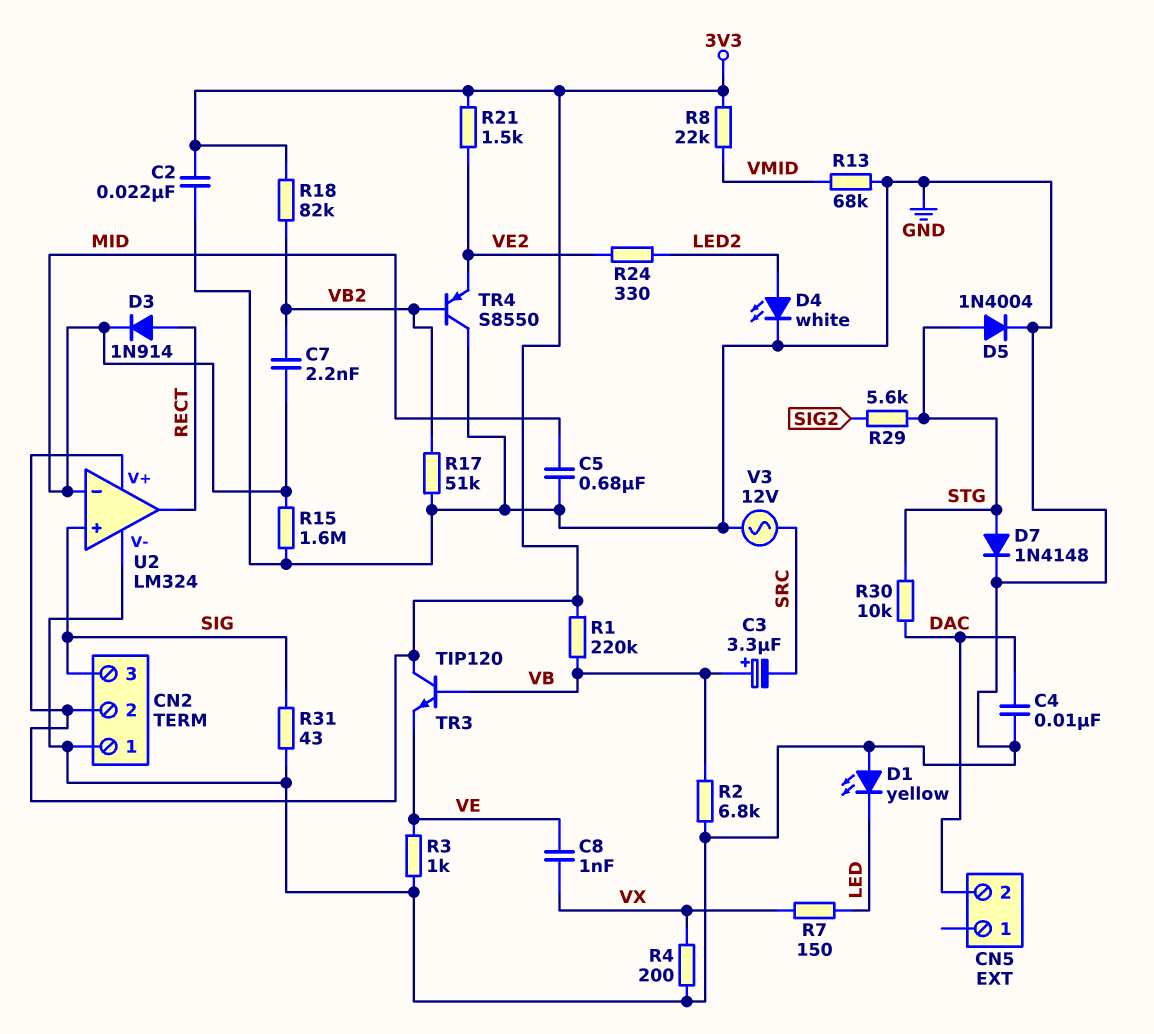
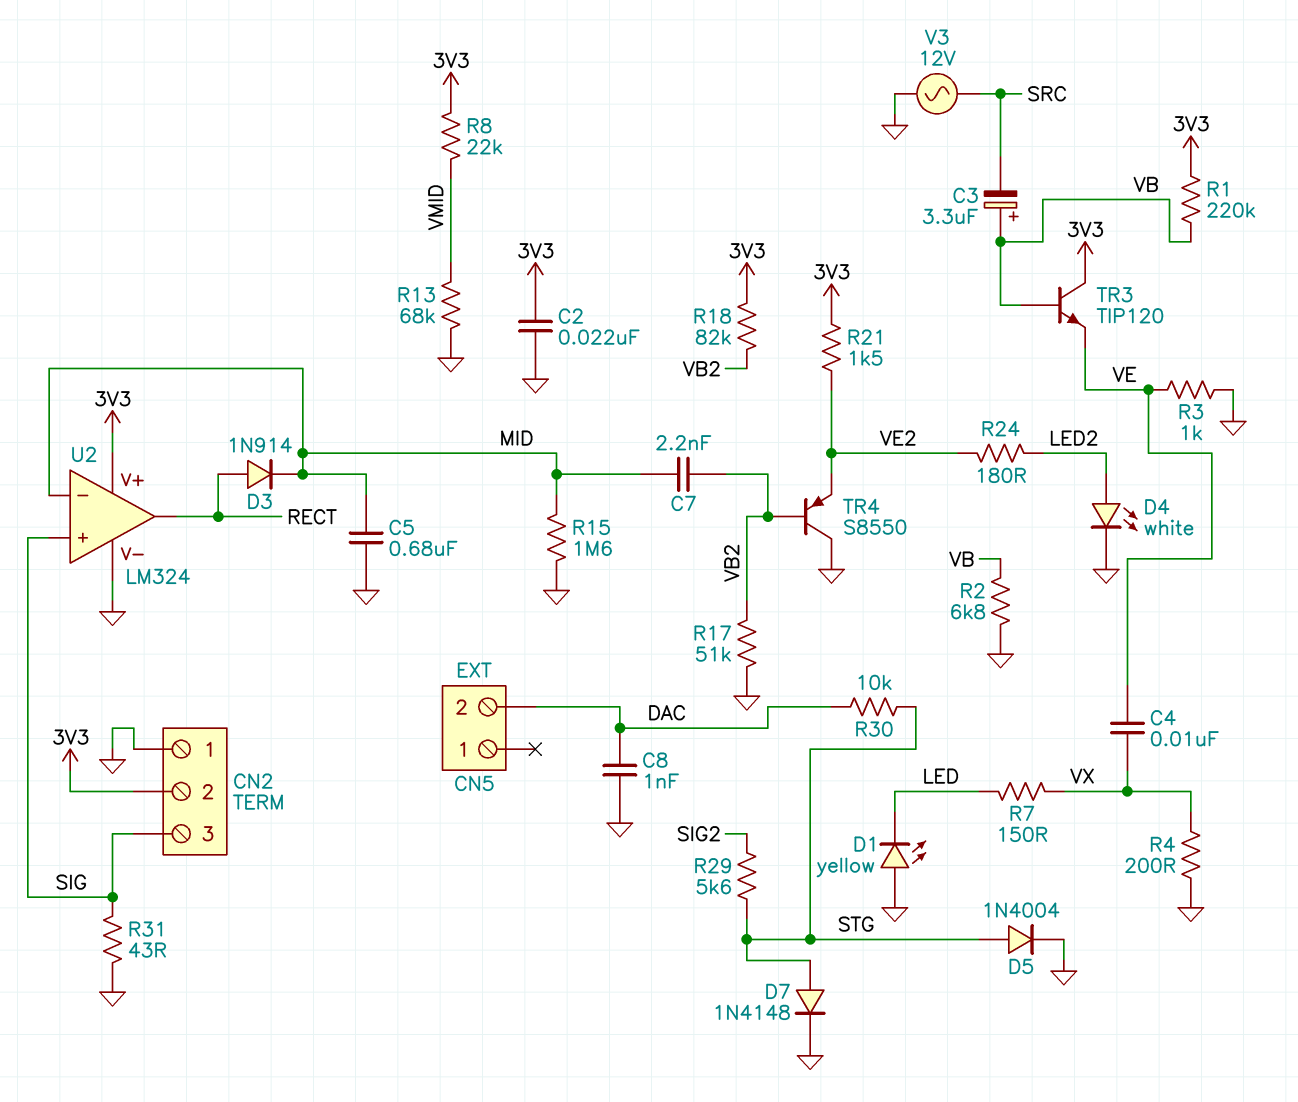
C4: 10nF (DAC, GND) -> 10nF (VE, VX)
C8: 1nF (VE, VX) -> 1nF (DAC, GND)
R24: 330 (LED2, VE2) -> 180 (LED2, VE2)

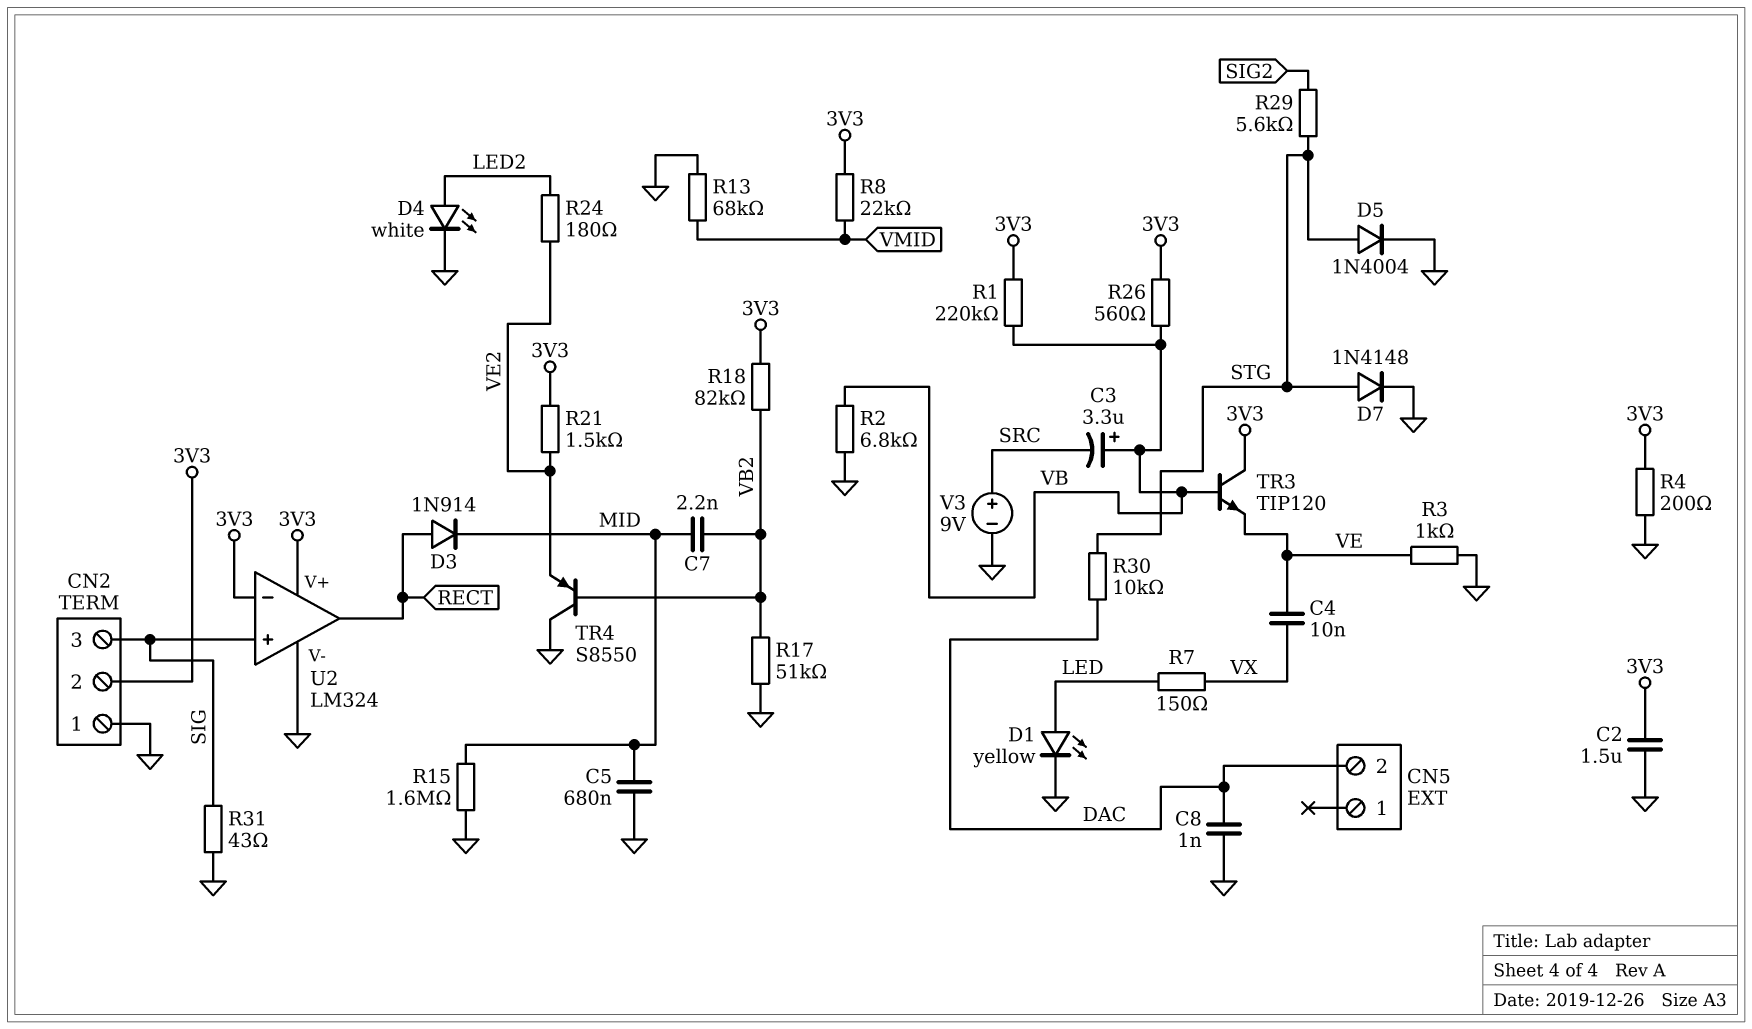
C2: 22nF (3V3, GND) -> 1.5uF (3V3, GND)
D1: LED yellow (A GND, K LED) -> LED yellow (A LED, K GND)
R4: 200 (GND, VX) -> 200 (3V3, GND)
R26: none -> 560 (3V3, VB)
U2 pin in-: MID -> 3V3
V3: AC 12V (GND, SRC) -> 9V (plus SRC, minus GND)

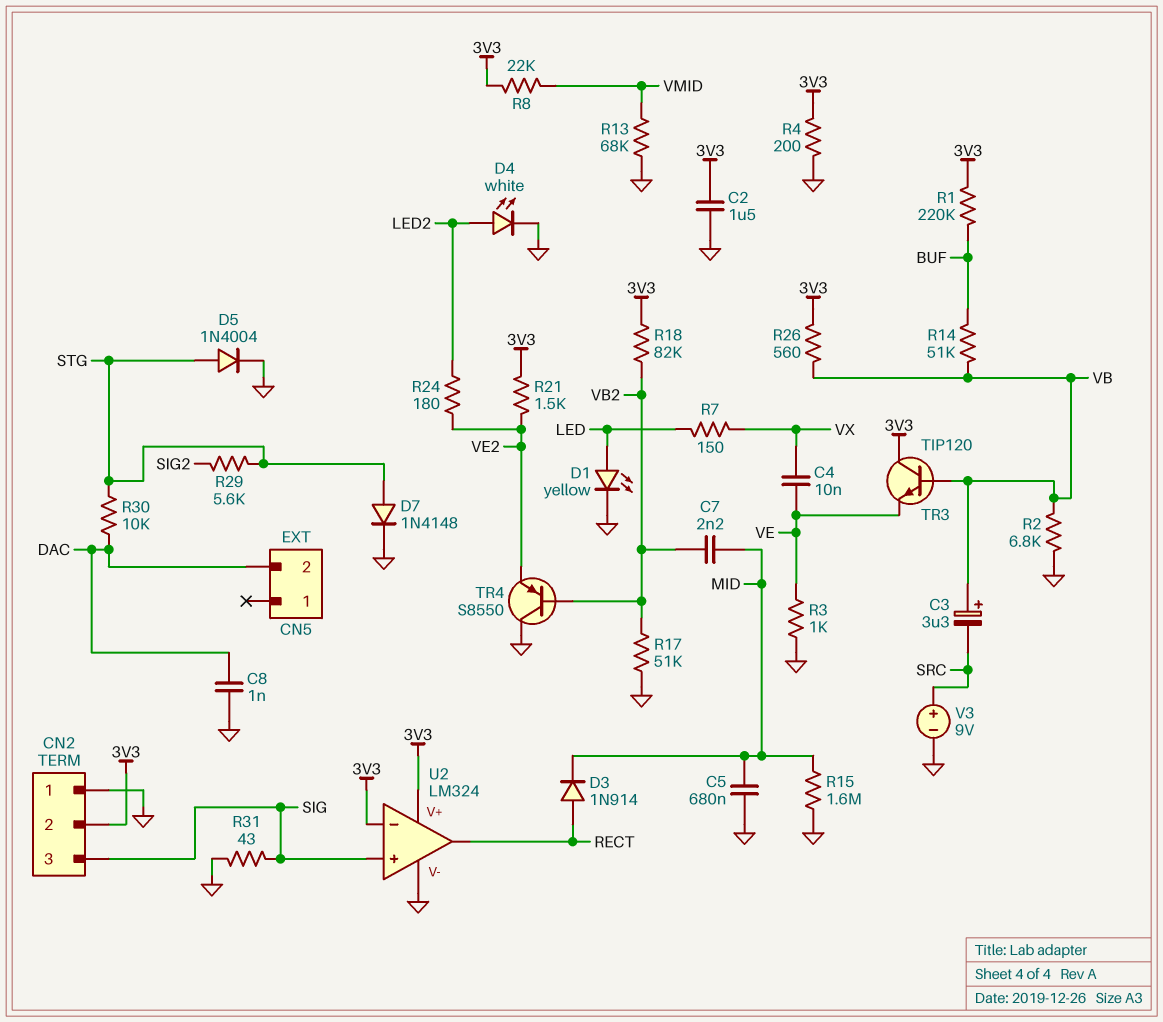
R1: 220k (3V3, VB) -> 220k (3V3, BUF)
R14: none -> 51k (BUF, VB)

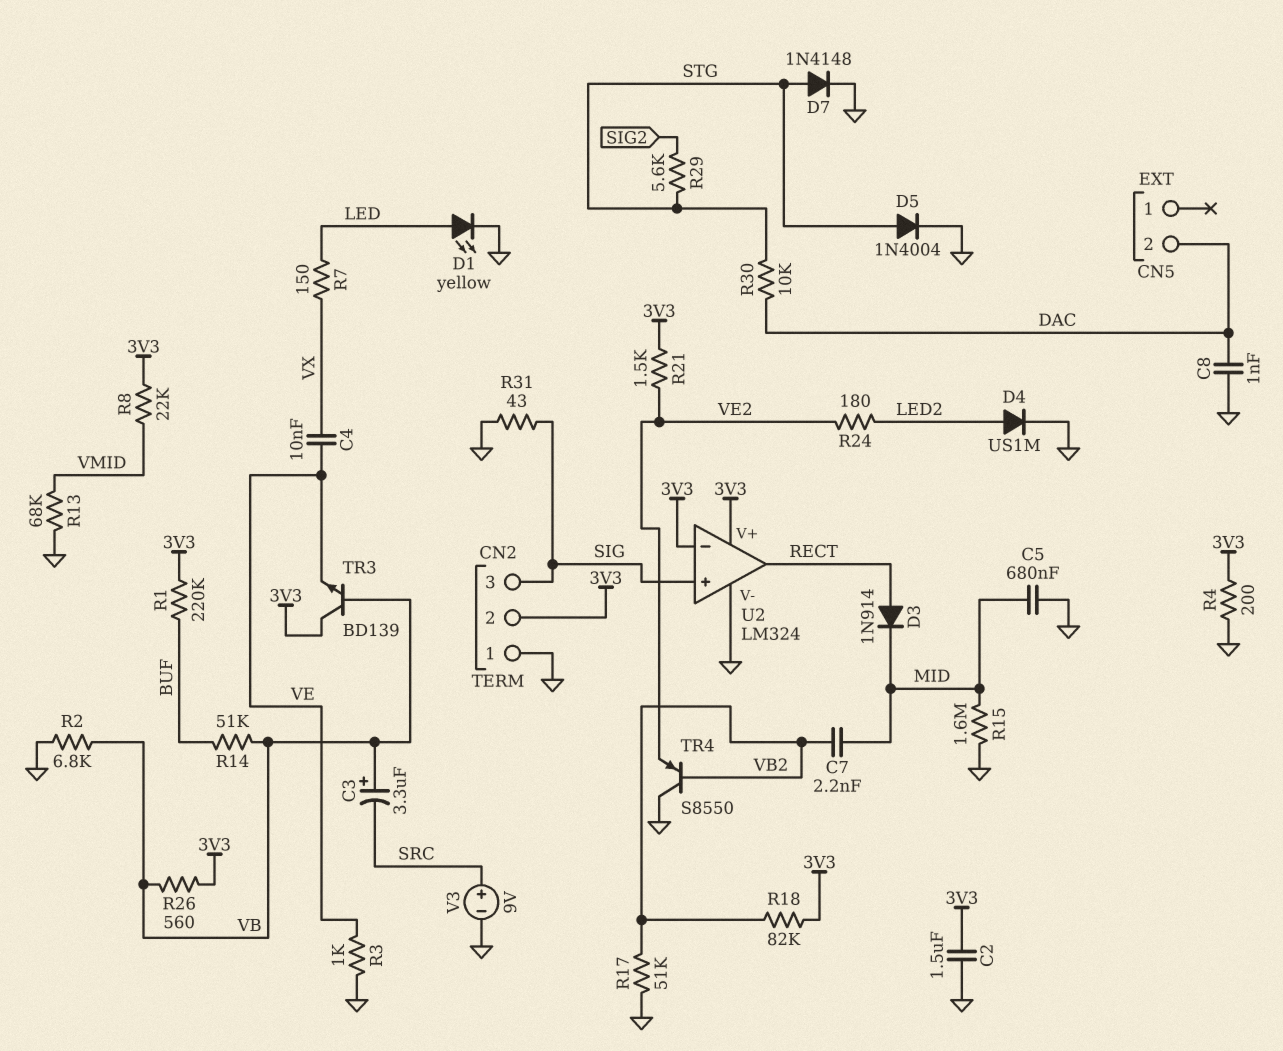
D4: LED white (A LED2, K GND) -> diode US1M (A LED2, K GND)
TR3: NPN TIP120 (B VB, C 3V3, E VE) -> NPN BD139 (B VB, C 3V3, E VE)

